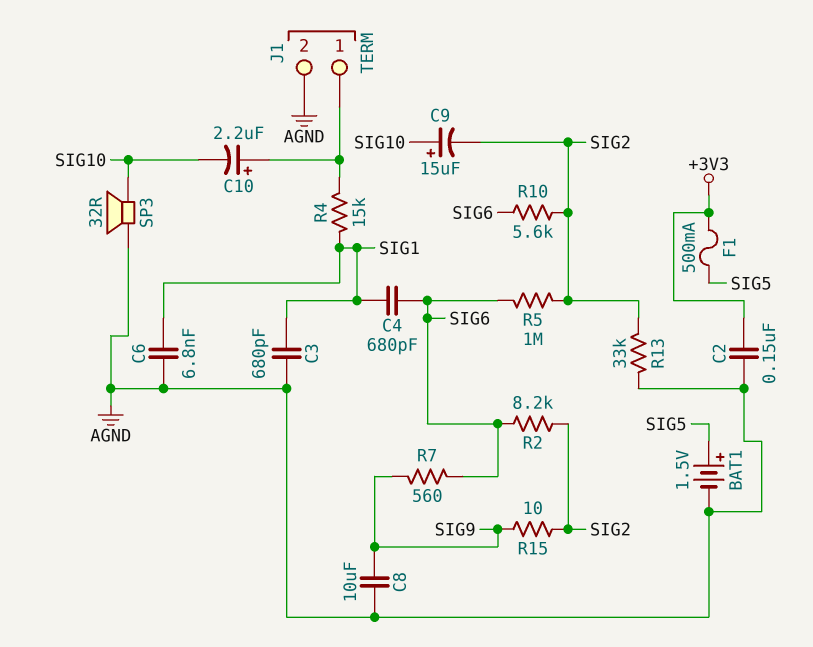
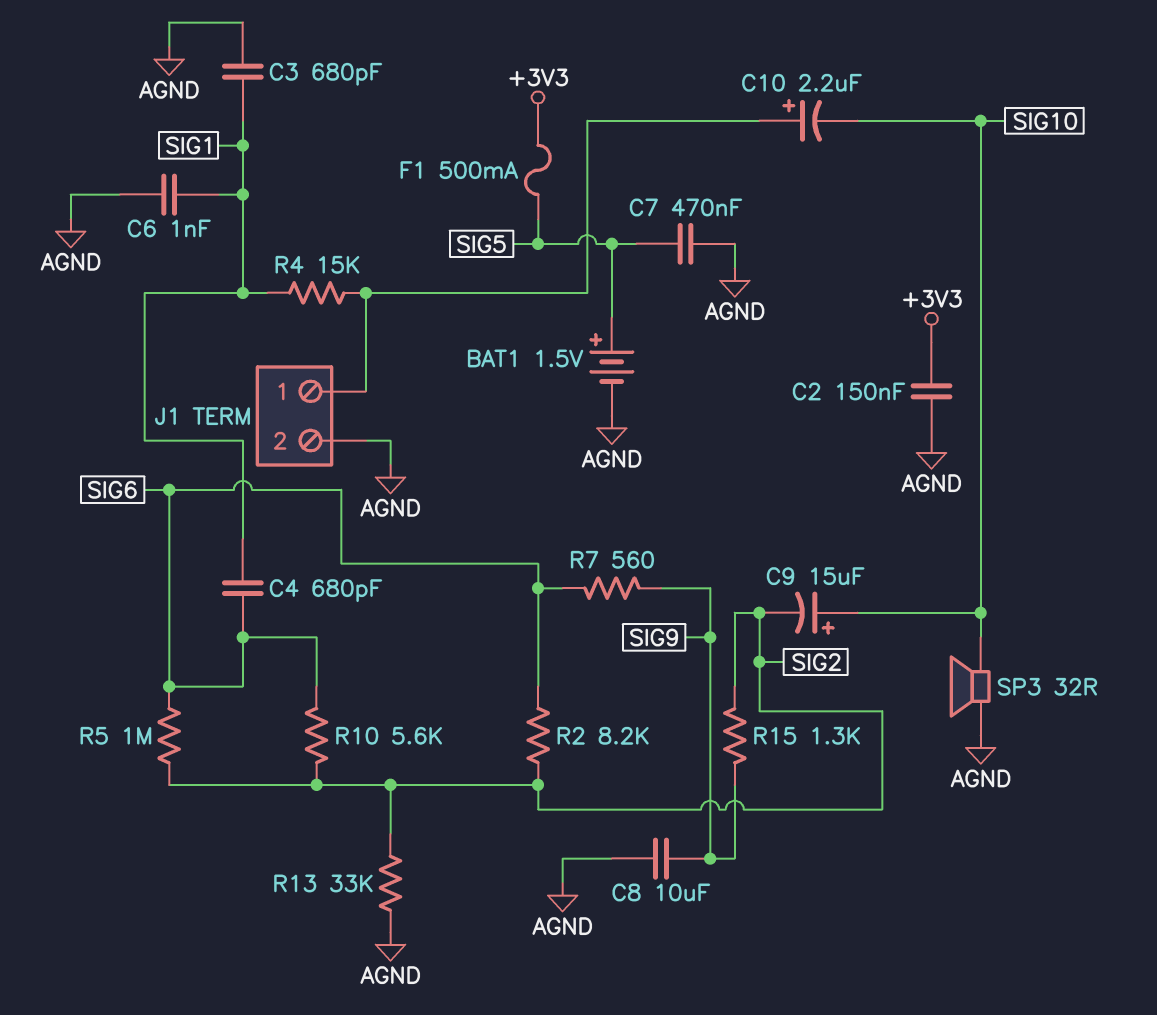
C6: 6.8nF (AGND, SIG1) -> 1nF (AGND, SIG1)
C7: none -> 470nF (AGND, SIG5)
R15: 10 (SIG2, SIG9) -> 1.3k (SIG2, SIG9)

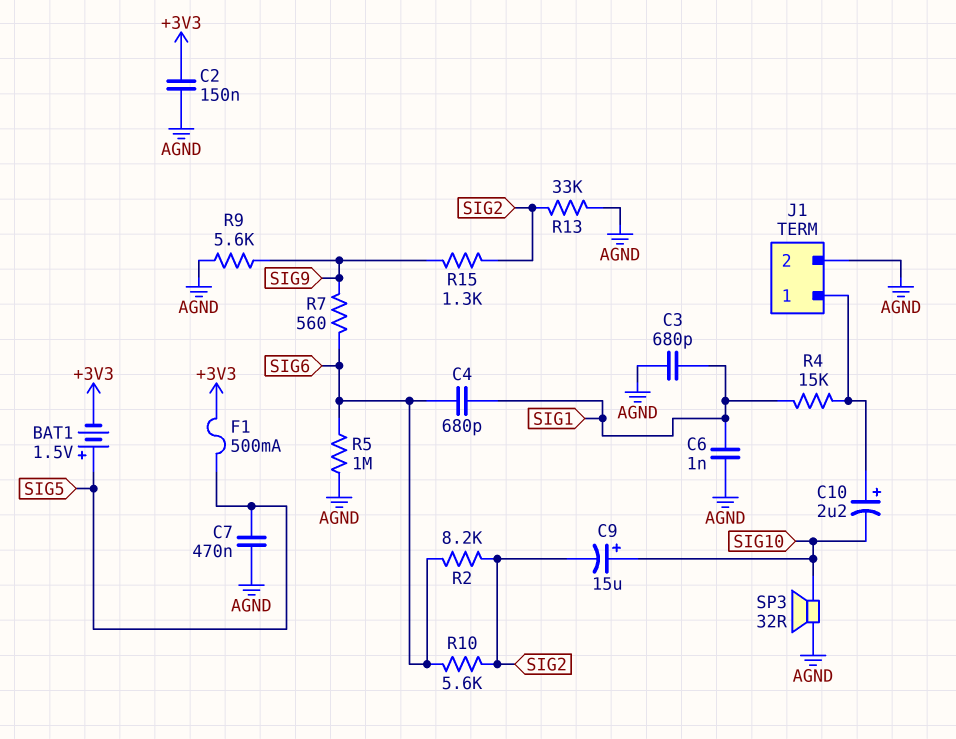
BAT1: 1.5V (plus SIG5, minus AGND) -> 1.5V (plus SIG5, minus +3V3)
C8: 10uF (AGND, SIG9) -> none
R5: 1M (SIG2, SIG6) -> 1M (AGND, SIG6)
R9: none -> 5.6k (AGND, SIG9)

